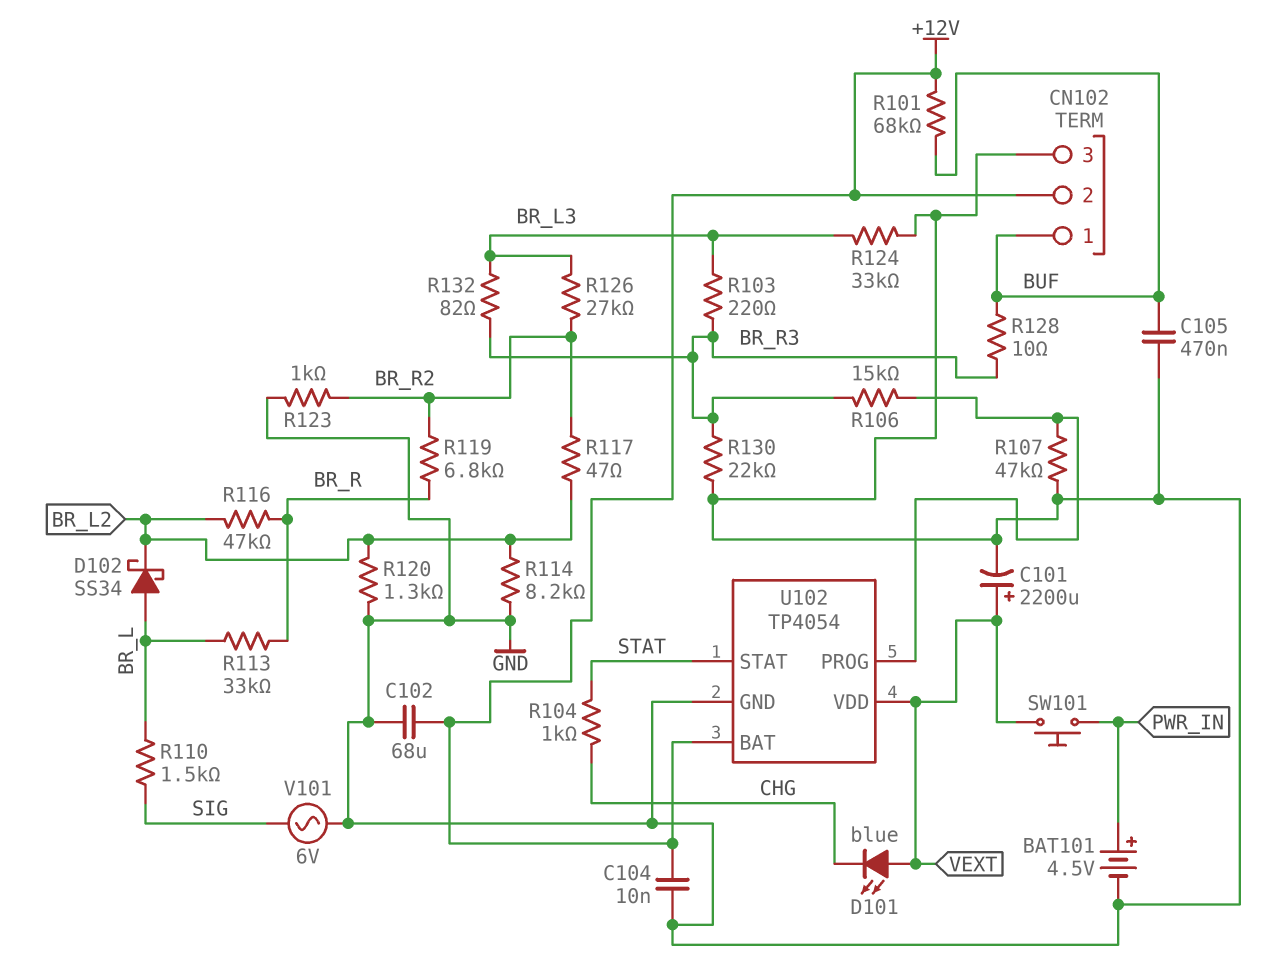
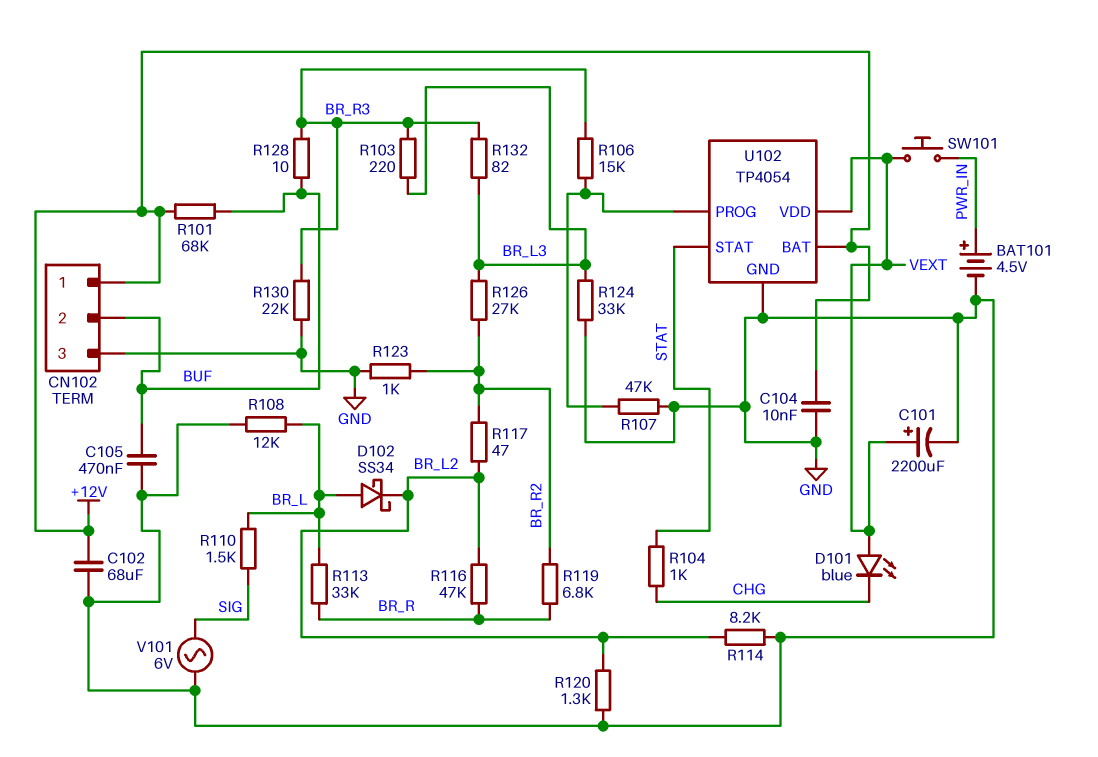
CN102 pin 1: BUF -> +12V
CN102 pin 2: +12V -> BUF
R108: none -> 12k (BR_L, GND)

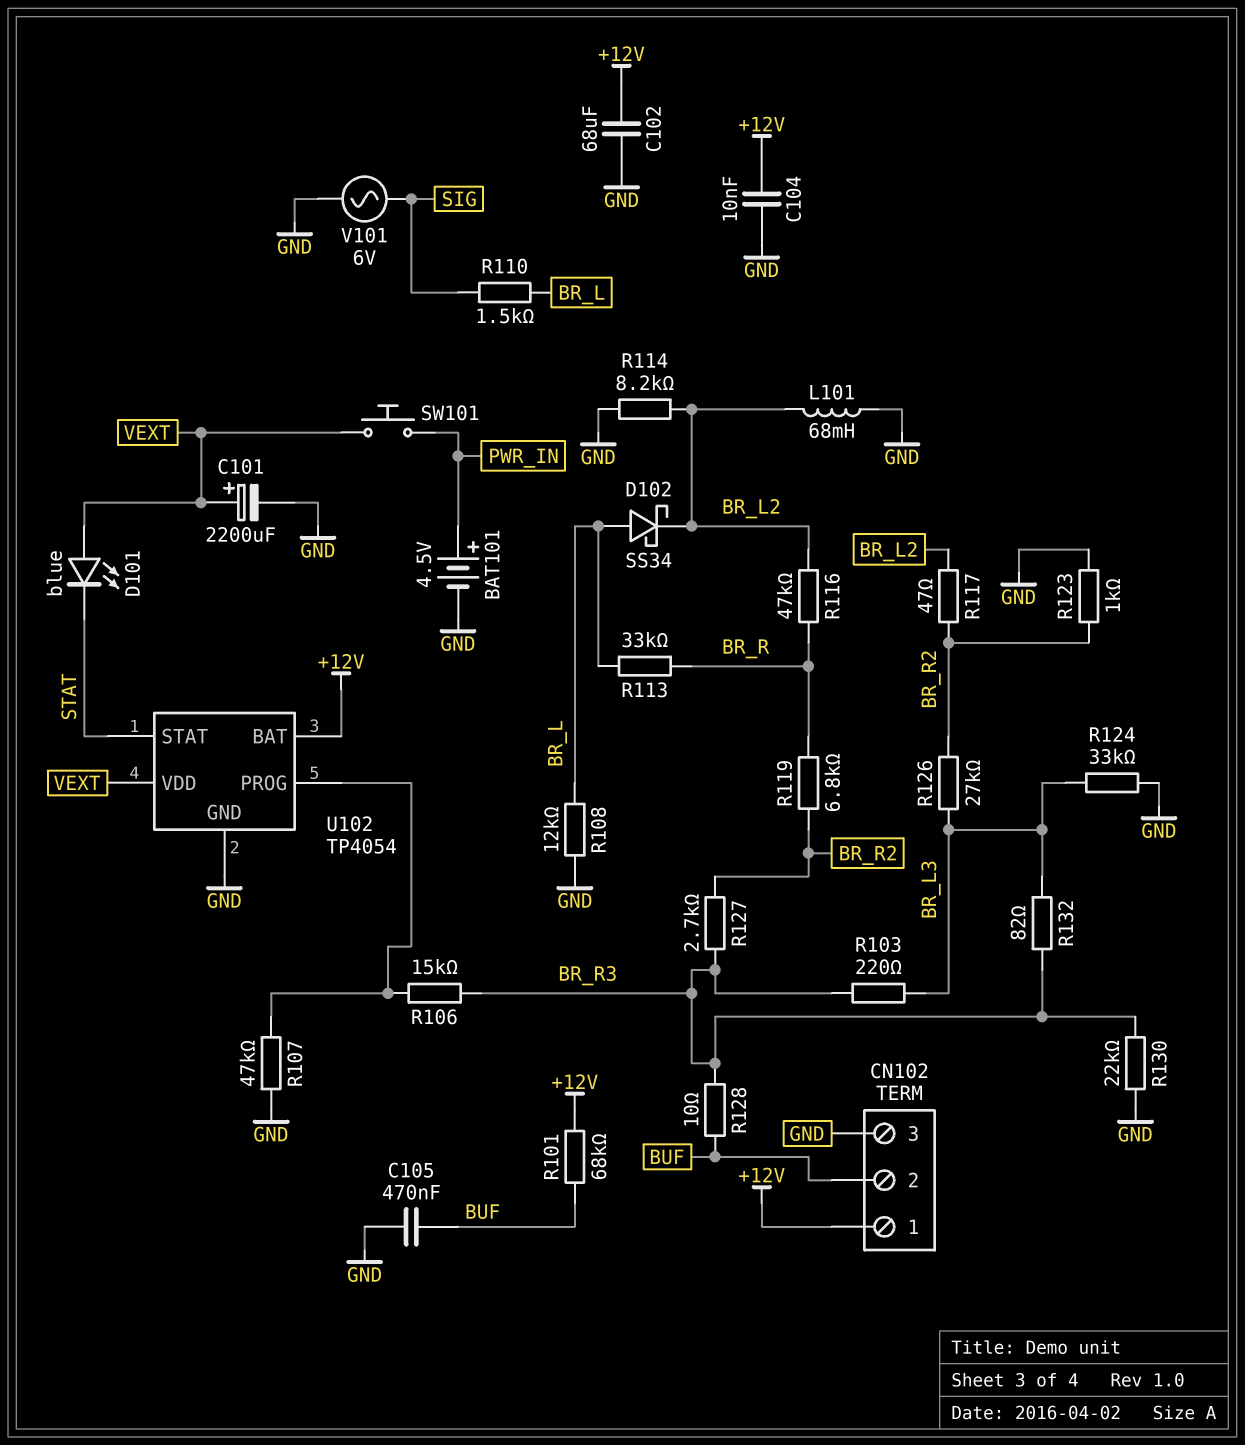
D101: LED blue (A VEXT, K CHG) -> LED blue (A VEXT, K STAT)
L101: none -> 68mH (BR_L2, GND)
R104: 1k (CHG, STAT) -> none
R120: 1.3k (BR_L2, GND) -> none
R127: none -> 2.7k (BR_R2, BR_R3)

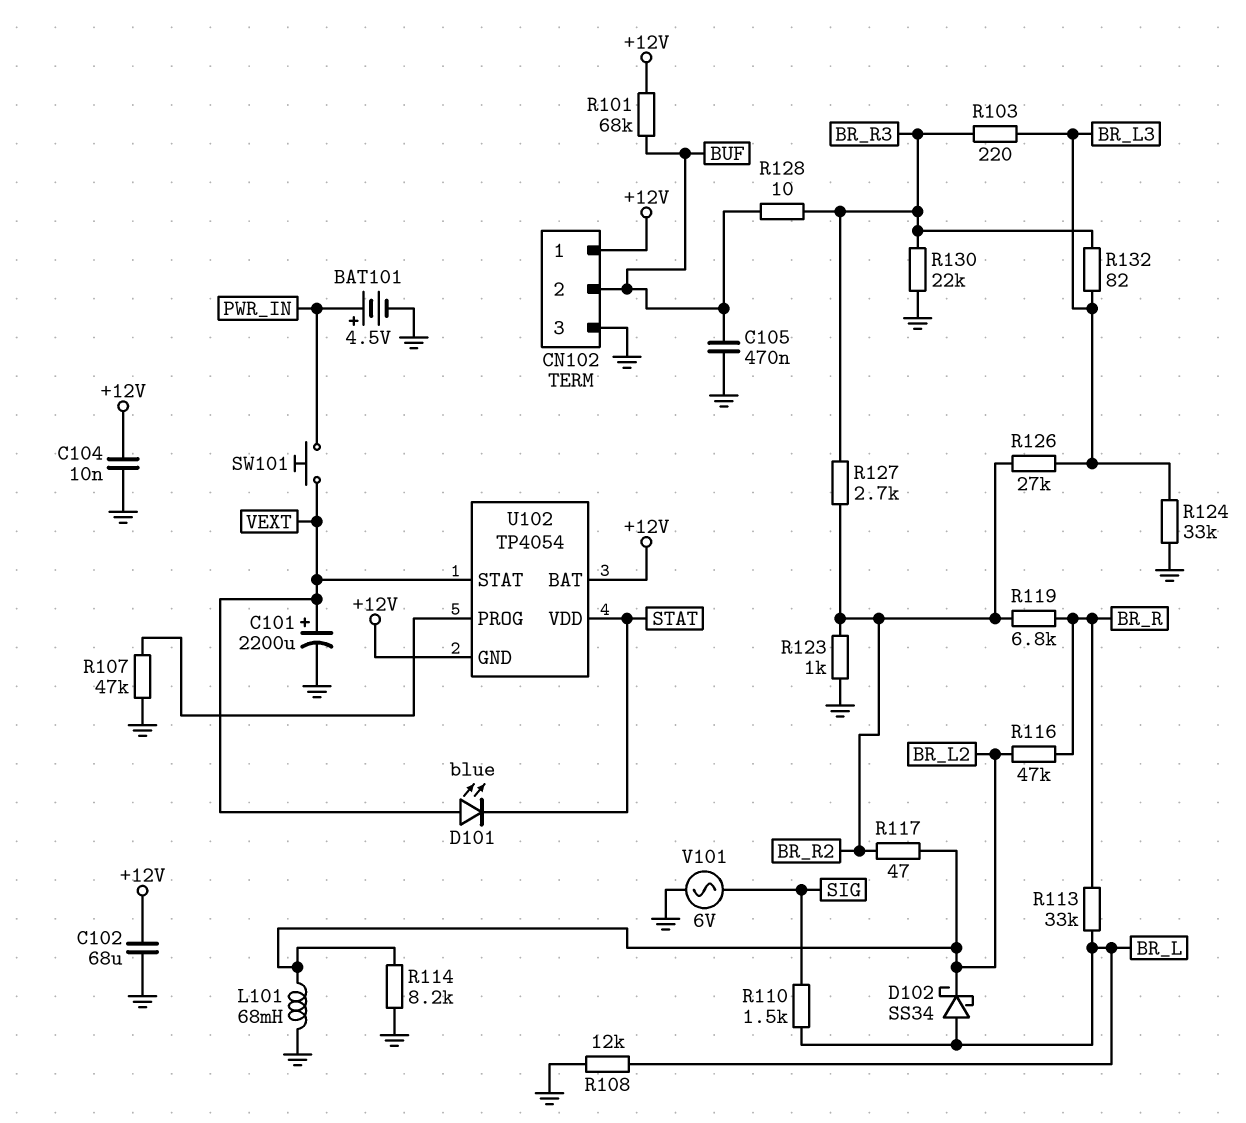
R106: 15k (BR_R3, U102/PROG) -> none
U102 pin GND: GND -> +12V
U102 pin STAT: STAT -> VEXT
U102 pin VDD: VEXT -> STAT

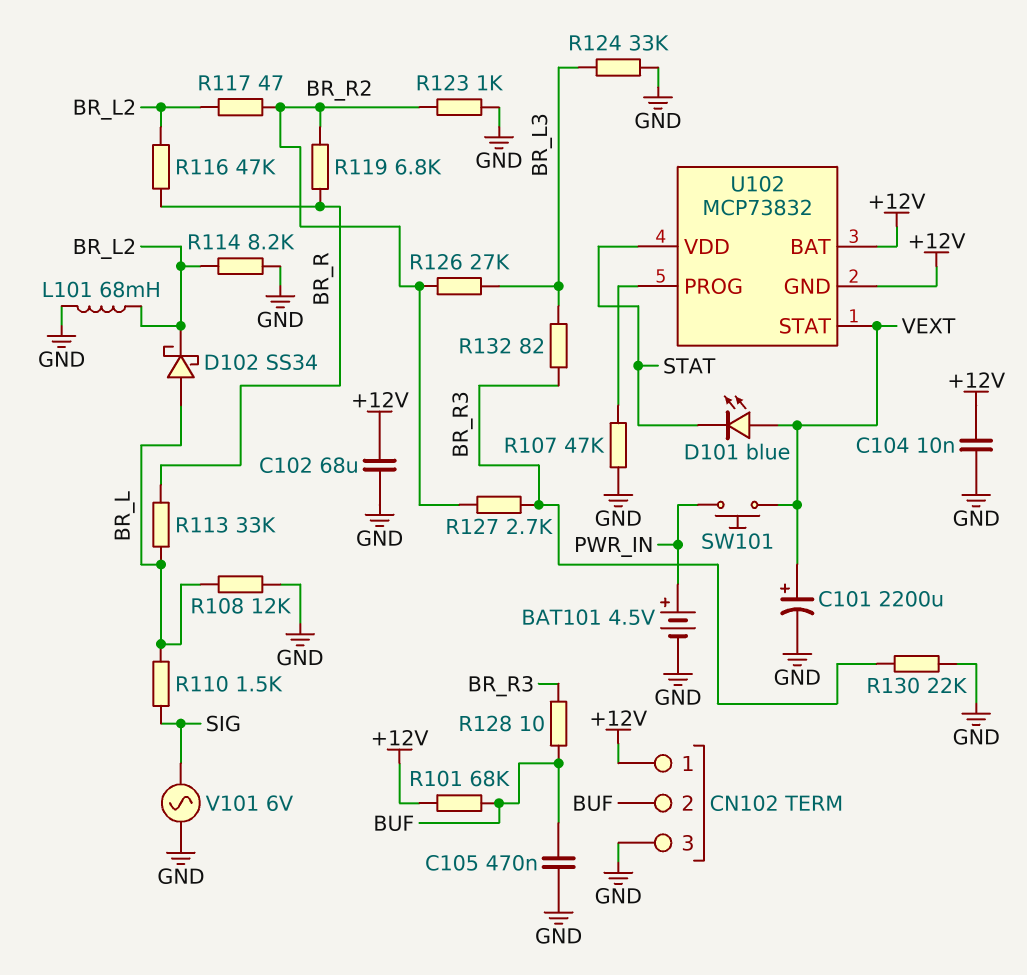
R103: 220 (BR_L3, BR_R3) -> none
U102: TP4054 -> MCP73832

